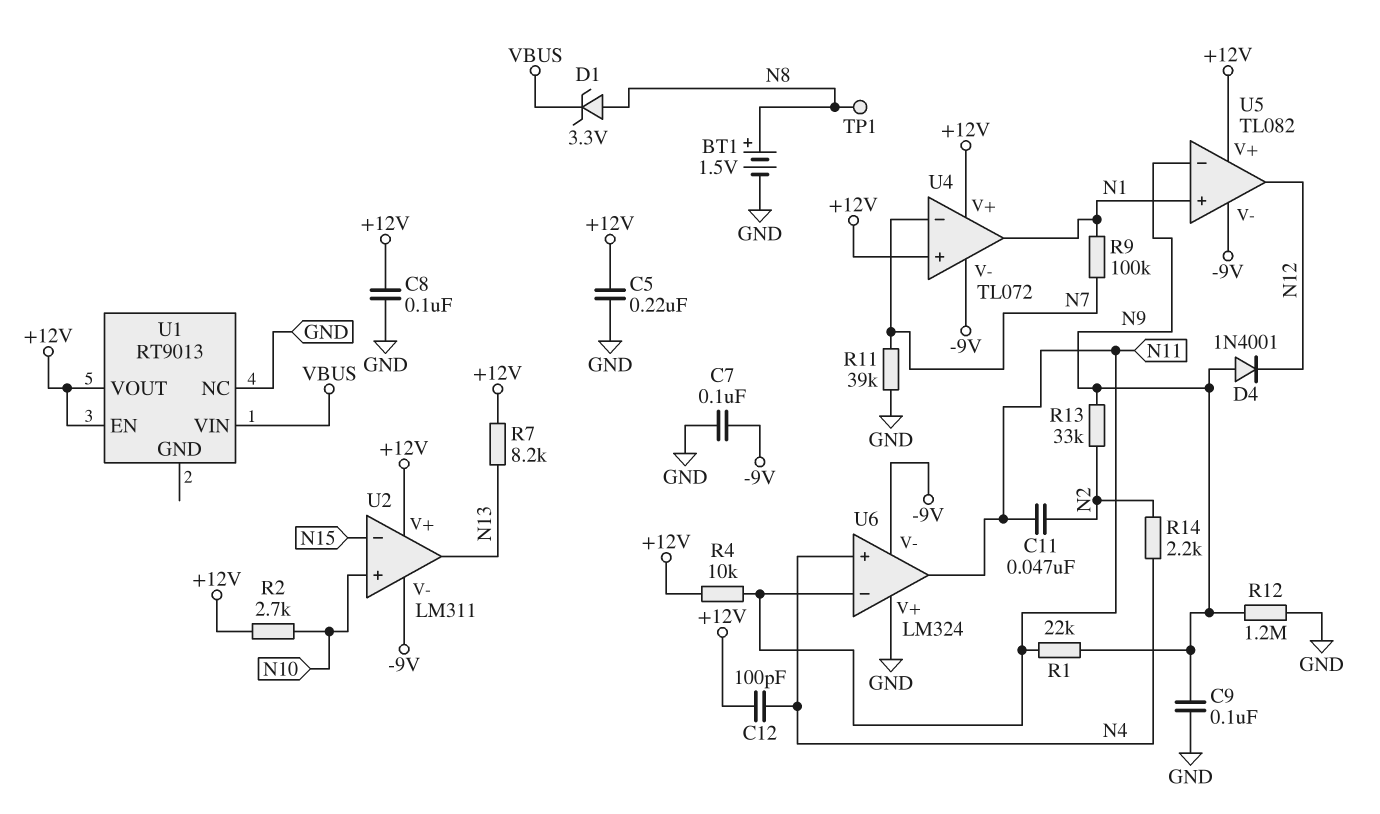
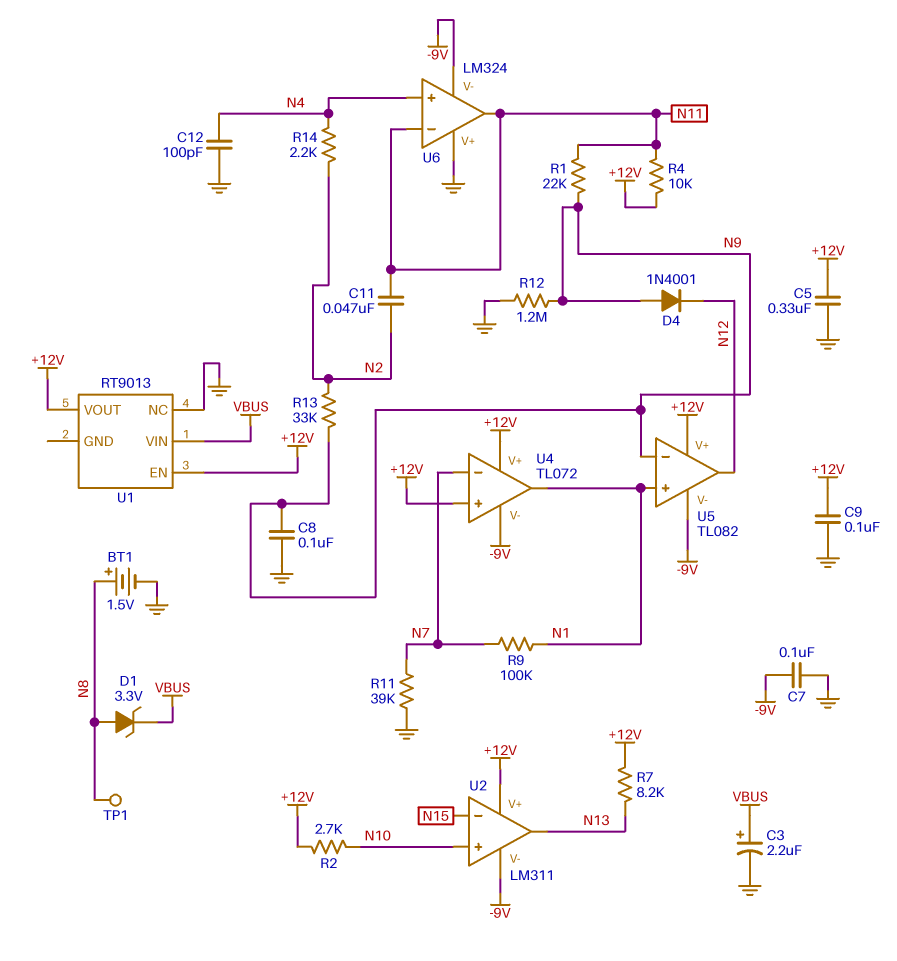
C3: none -> 2.2uF (plus VBUS, minus GND)
C5: 220nF (+12V, GND) -> 330nF (+12V, GND)
C8: 100nF (+12V, GND) -> 100nF (GND, N9)
C9: 100nF (GND, N9) -> 100nF (+12V, GND)
C12: 100pF (+12V, N4) -> 100pF (GND, N4)

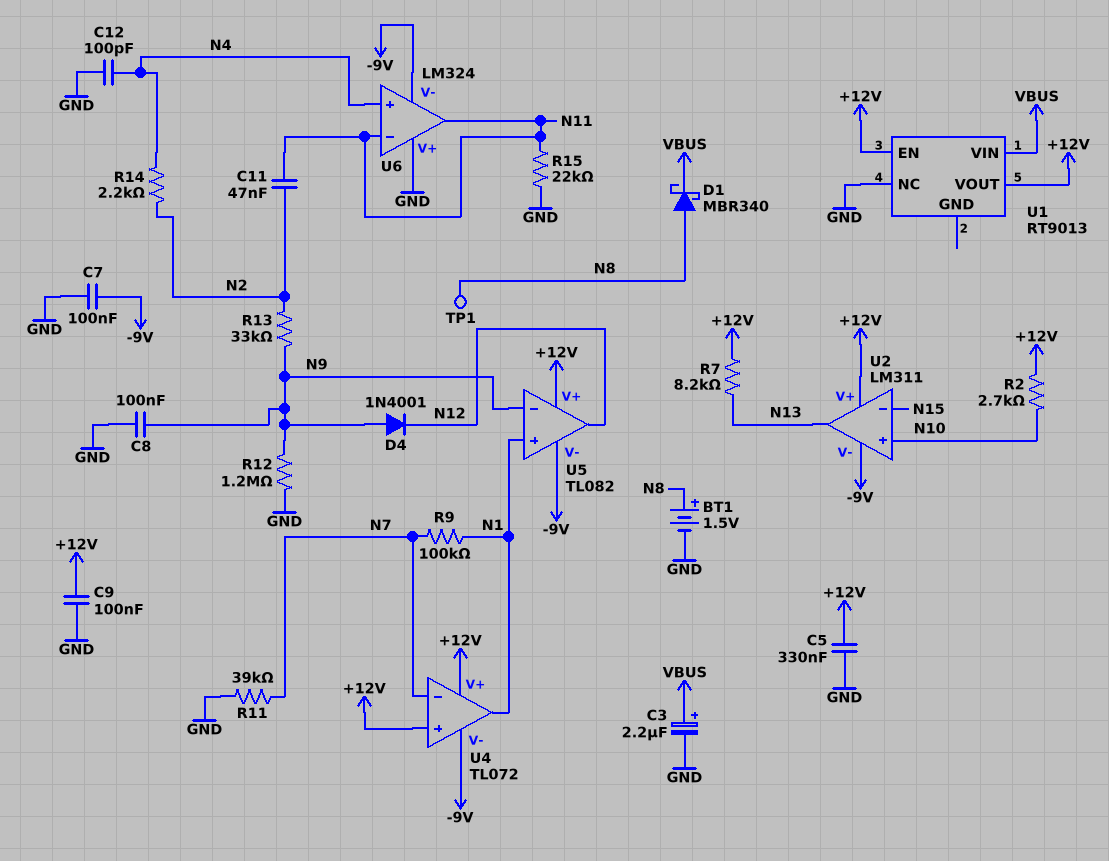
D1: zener 3.3V (A N8, K VBUS) -> schottky MBR340 (A N8, K VBUS)
R1: 22k (N9, N11) -> none
R4: 10k (+12V, N11) -> none
R15: none -> 22k (GND, N11)

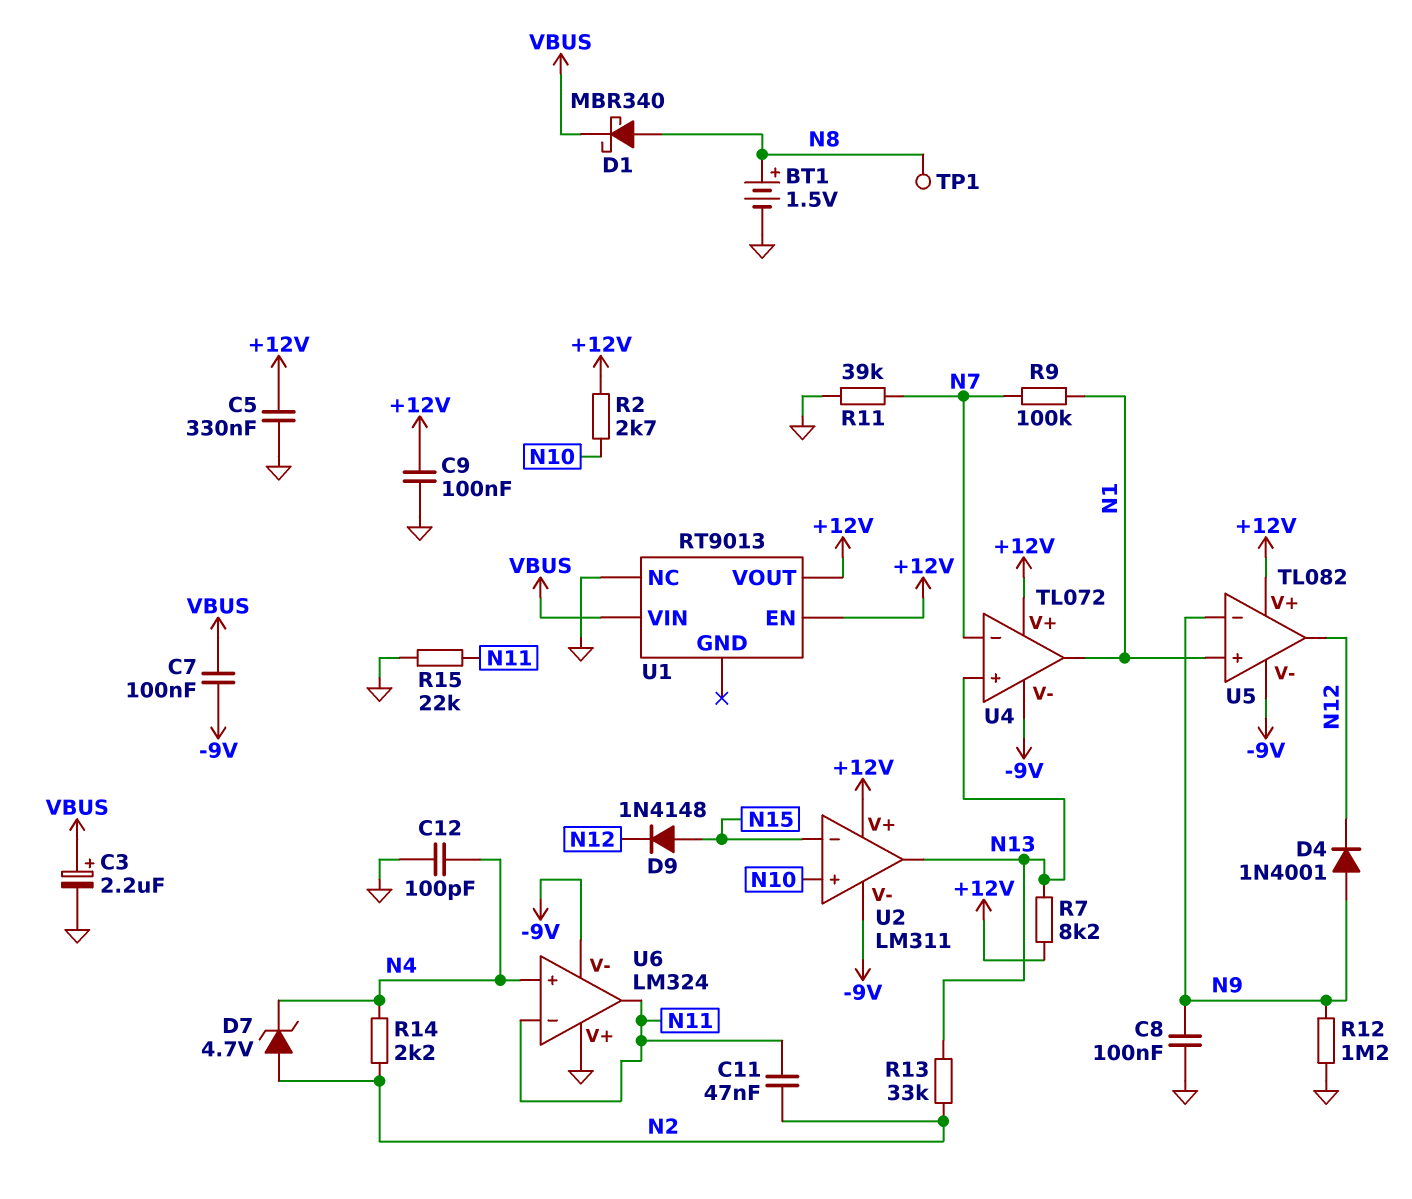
C7: 100nF (-9V, GND) -> 100nF (-9V, VBUS)
D7: none -> zener 4.7V (A N2, K N4)
D9: none -> diode 1N4148 (A N15, K N12)
R13: 33k (N2, N9) -> 33k (N2, N13)
U4 pin in+: +12V -> N13

